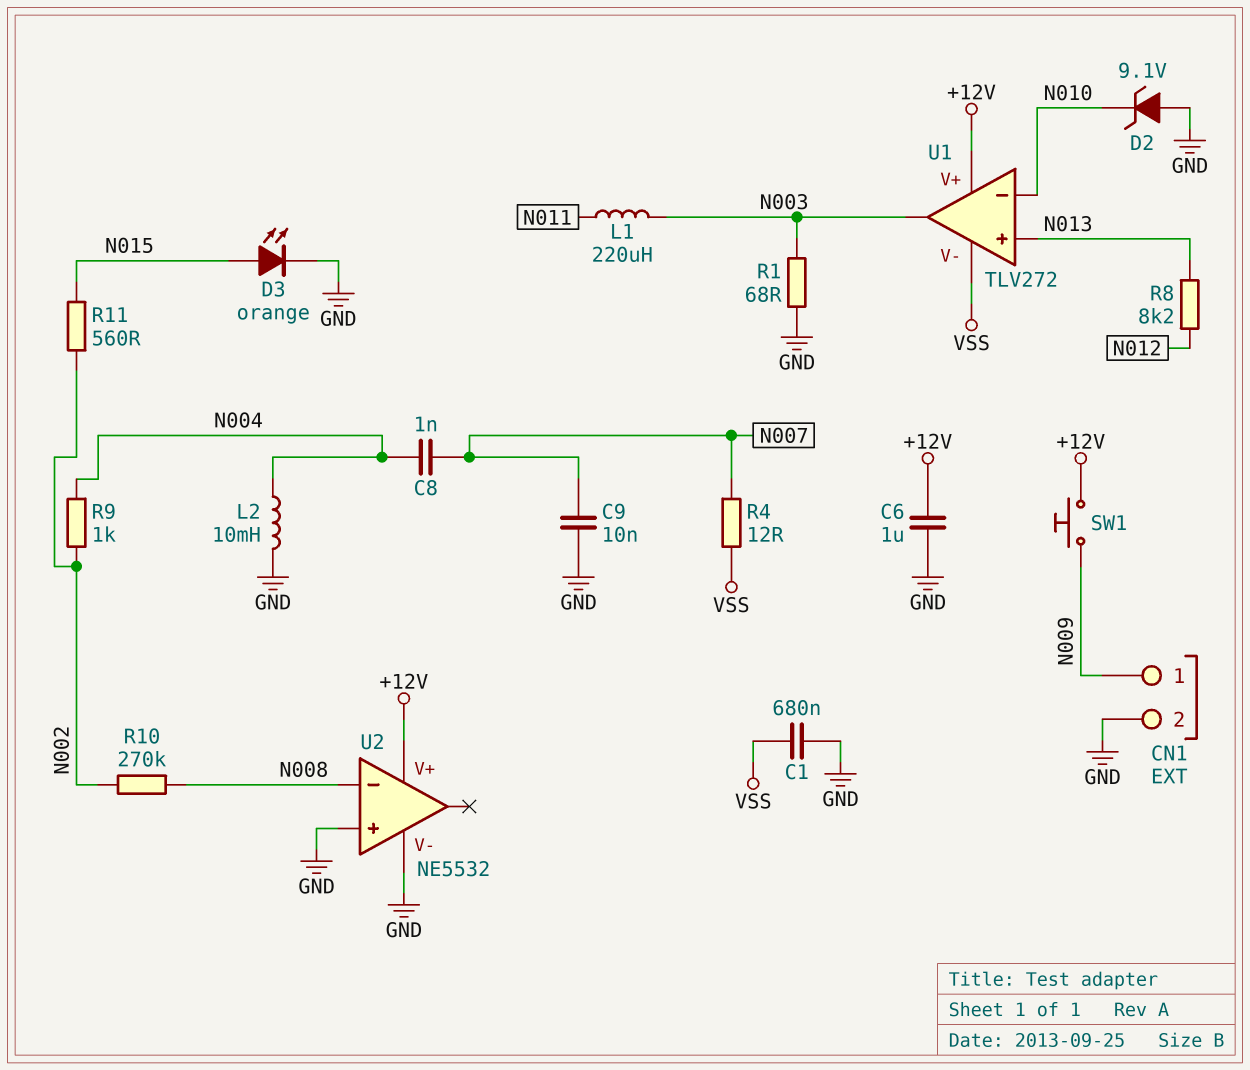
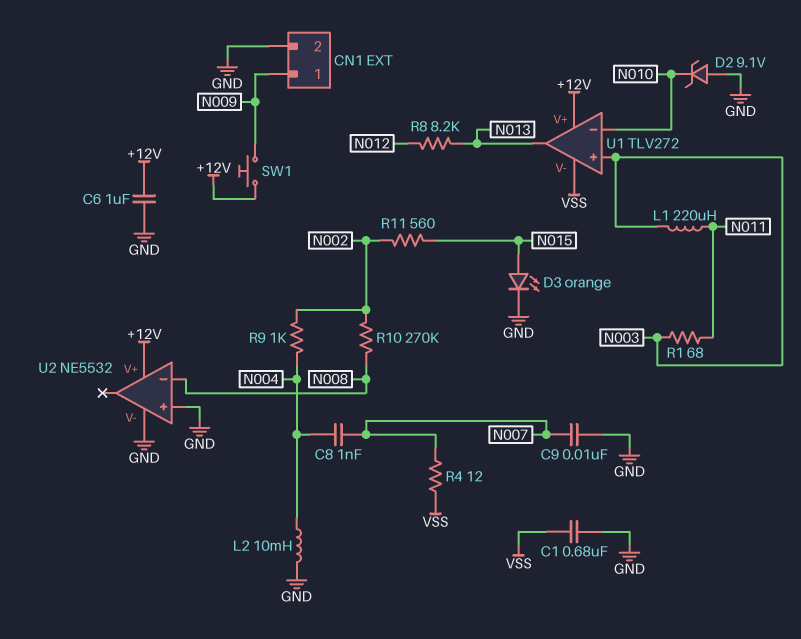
R1: 68 (GND, N003) -> 68 (N003, N011)
U1 pin in+: N013 -> N003
U1 pin out: N003 -> N013

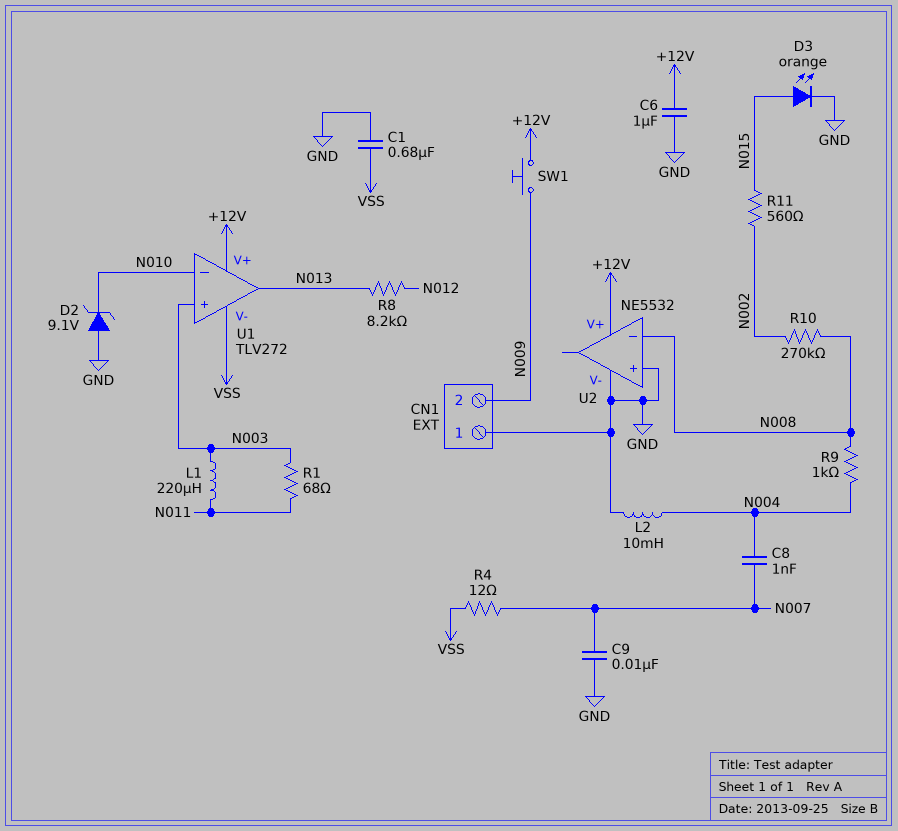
CN1 pin 1: N009 -> GND
CN1 pin 2: GND -> N009
R9: 1k (N002, N004) -> 1k (N004, N008)

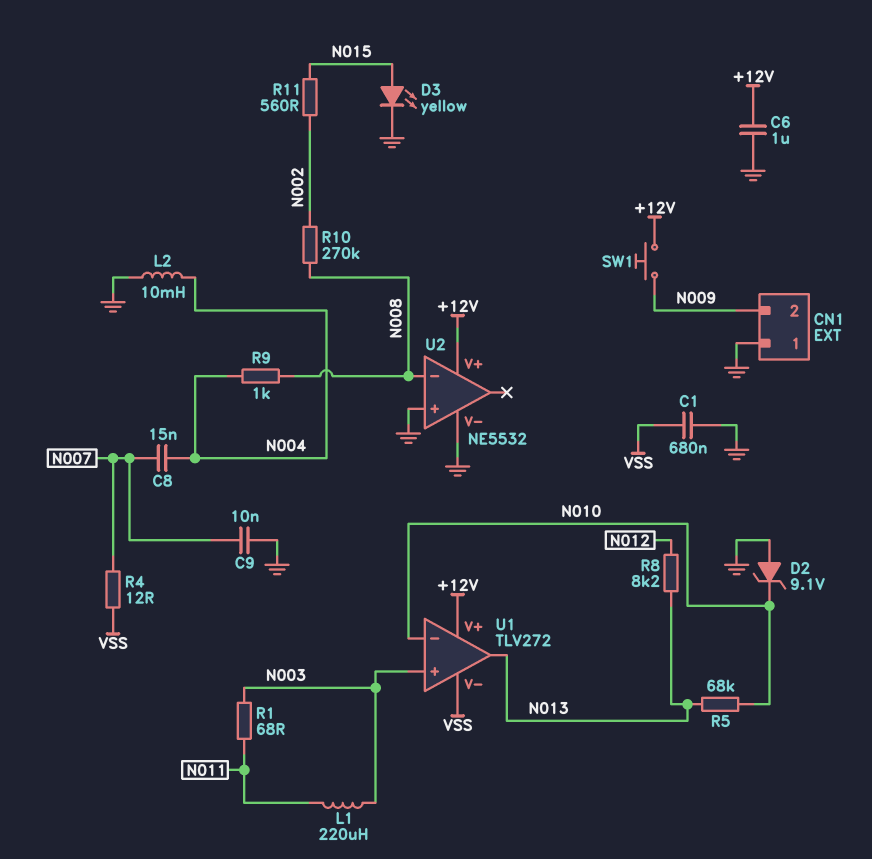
C8: 1nF (N004, N007) -> 15nF (N004, N007)
D3: LED orange (A N015, K GND) -> LED yellow (A N015, K GND)
R5: none -> 68k (N010, N013)

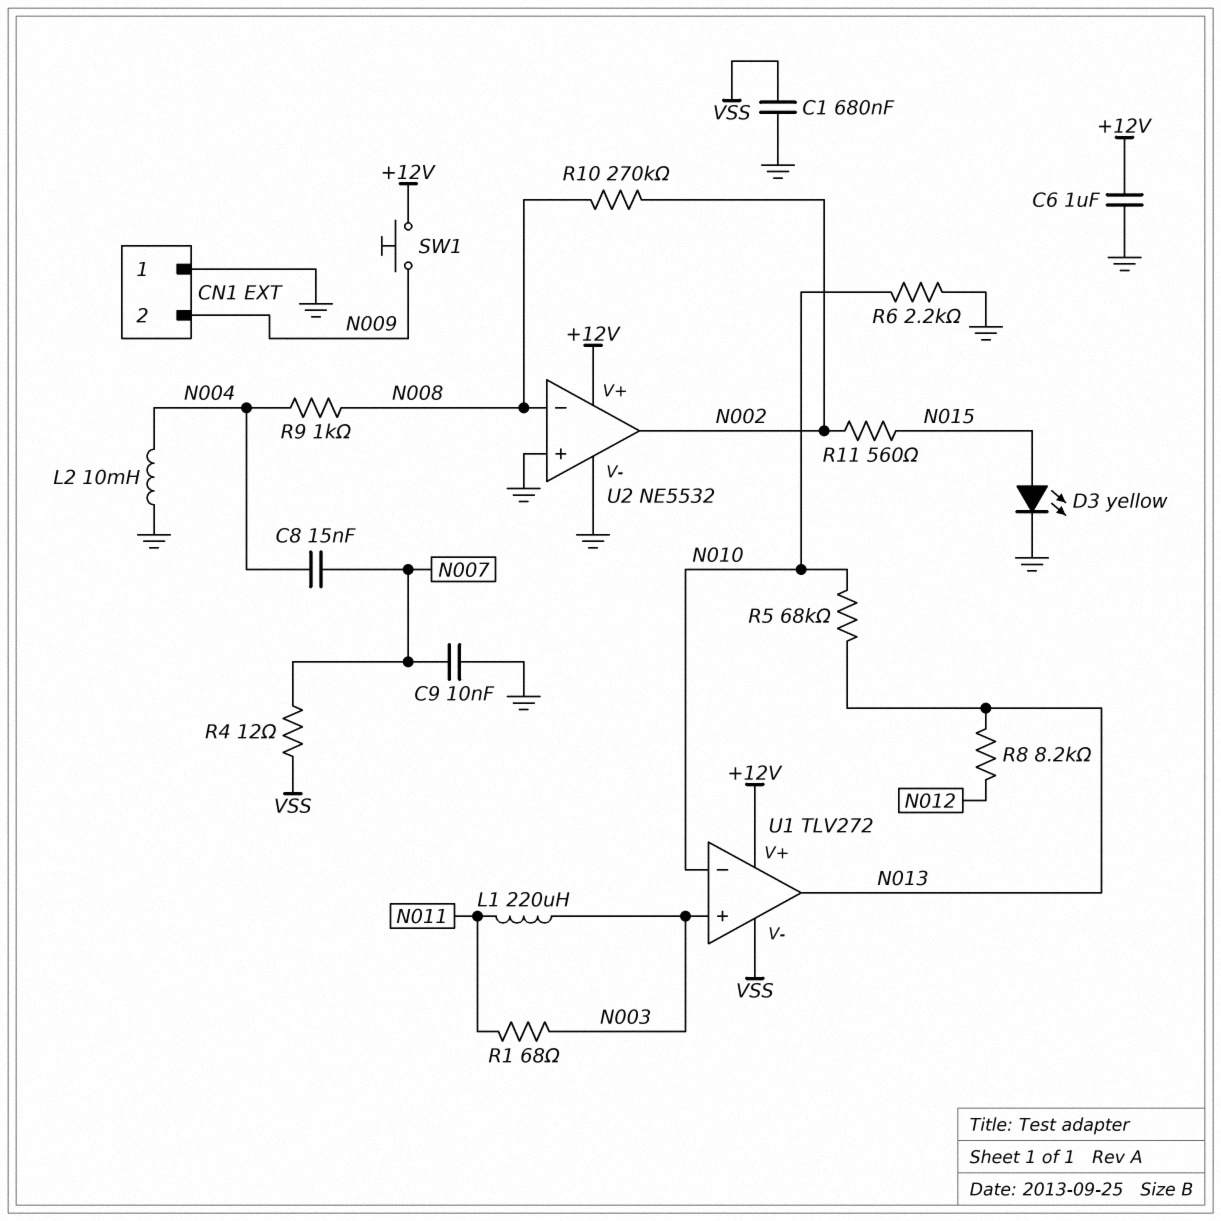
D2: zener 9.1V (A GND, K N010) -> none
R6: none -> 2.2k (GND, N010)
U2 pin out: none -> N002

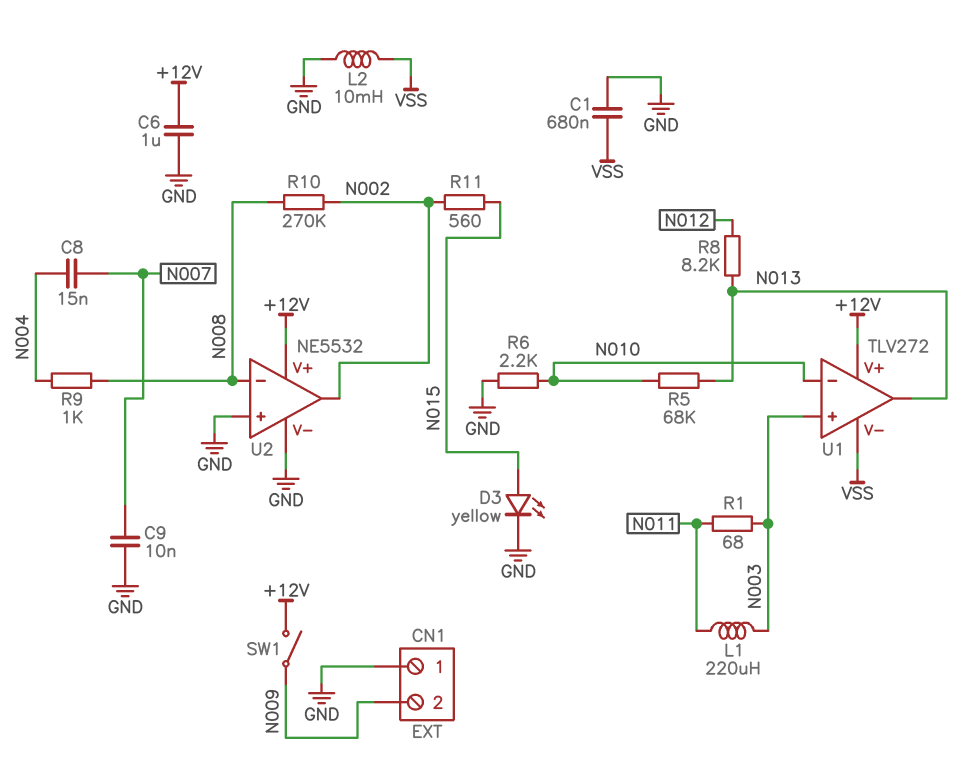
L2: 10mH (GND, N004) -> 10mH (GND, VSS)
R4: 12 (N007, VSS) -> none
SW1: button (+12V, N009) -> switch (+12V, N009)

